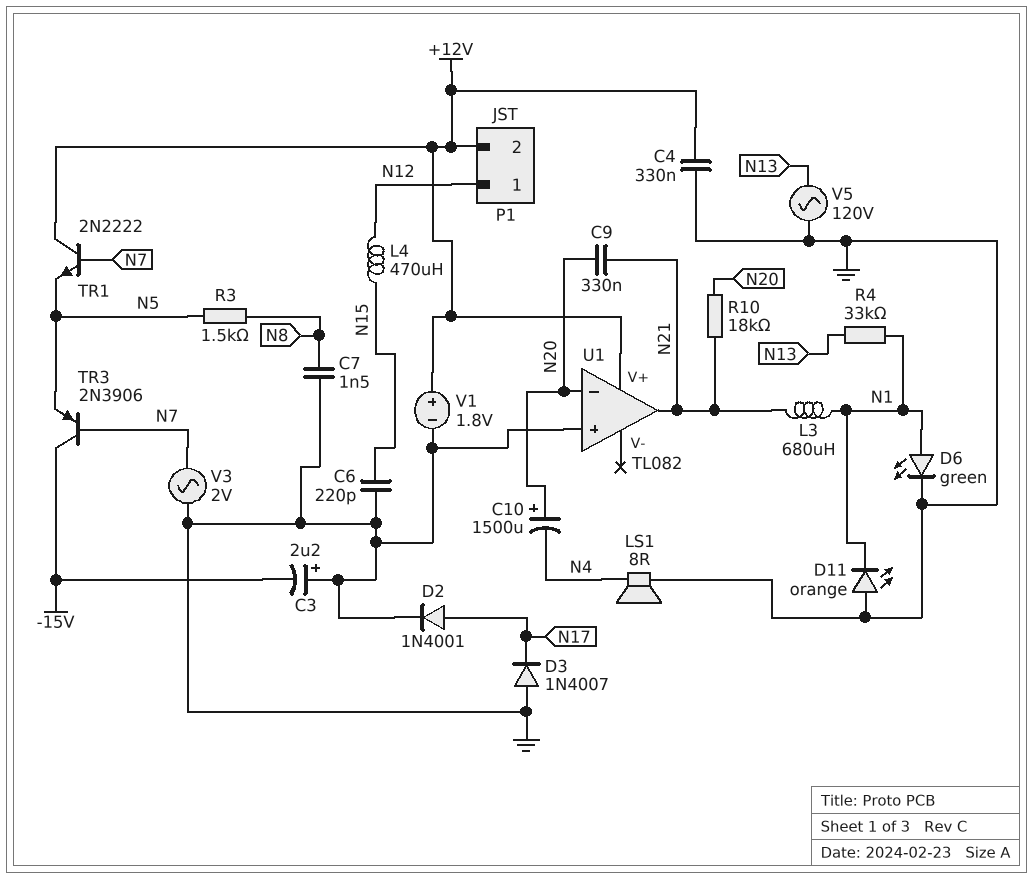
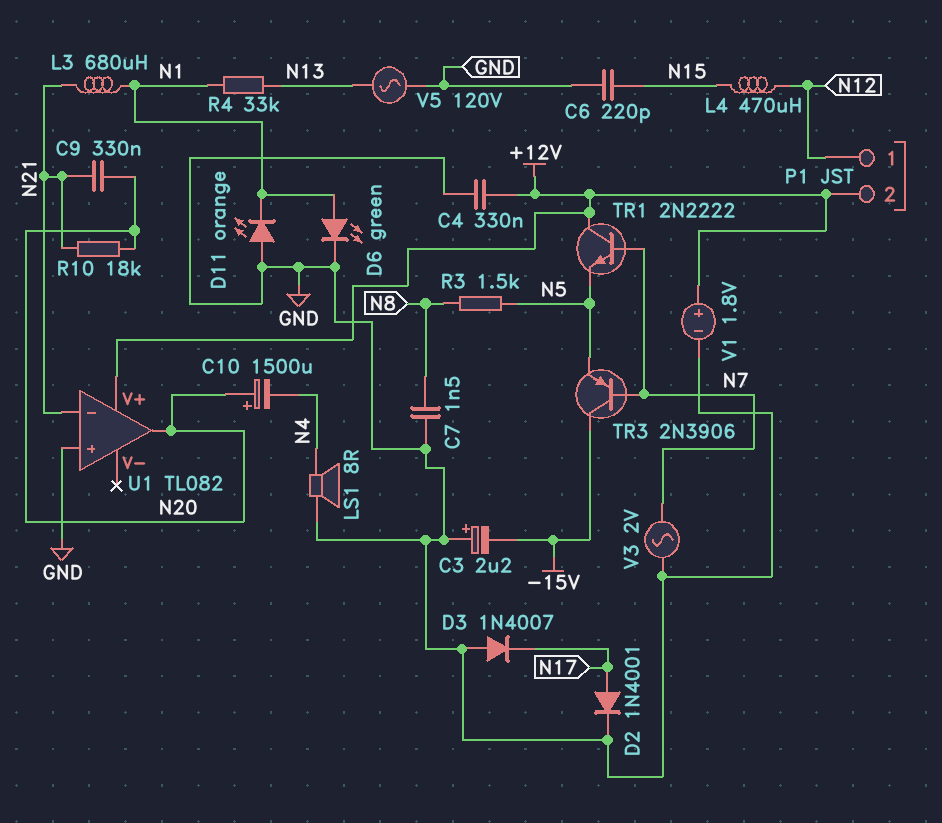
U1 pin in-: N20 -> N21
U1 pin out: N21 -> N20

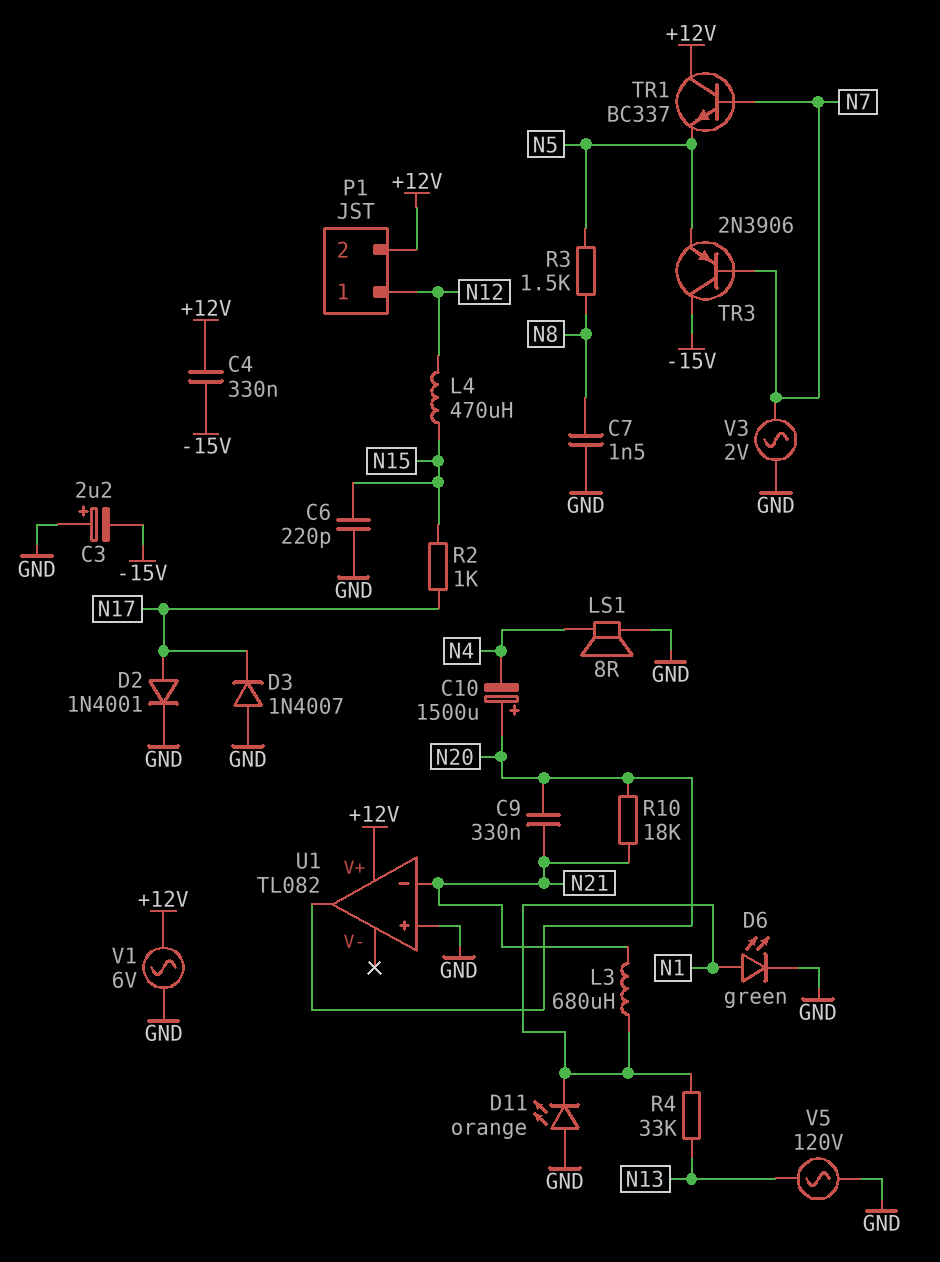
C4: 330nF (+12V, GND) -> 330nF (+12V, -15V)
R2: none -> 1k (N15, N17)
TR1: NPN 2N2222 (B N7, C +12V, E N5) -> NPN BC337 (B N7, C +12V, E N5)
V1: 1.8V (plus +12V, minus GND) -> AC 6V (+12V, GND)

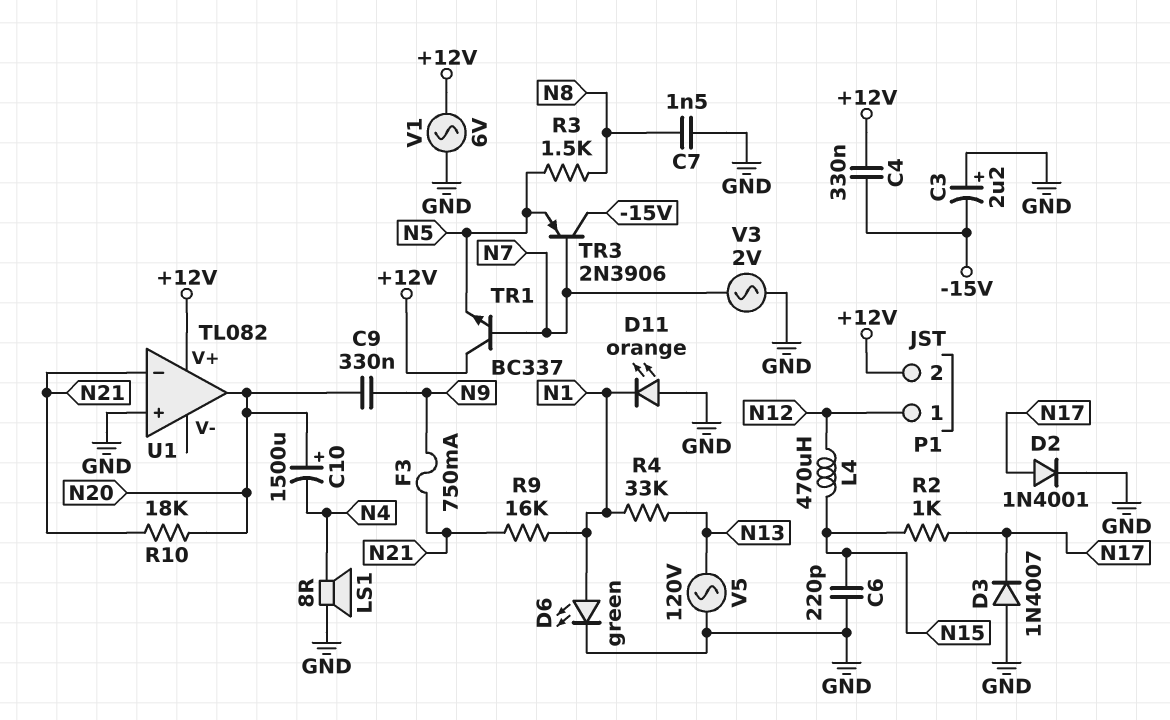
C9: 330nF (N20, N21) -> 330nF (N9, N20)
F3: none -> 750mA (N9, N21)
L3: 680uH (N1, N21) -> none
R9: none -> 16k (N1, N21)

